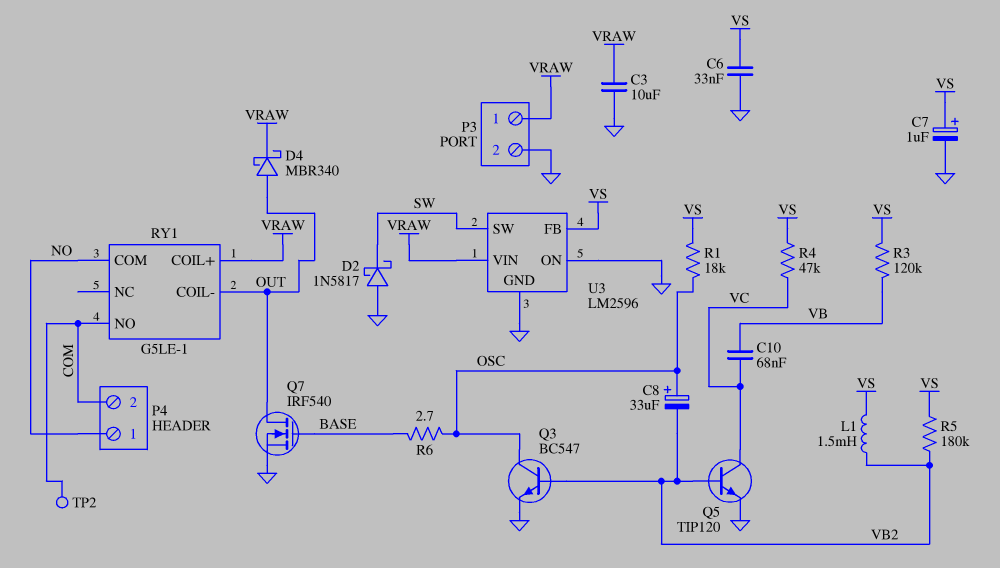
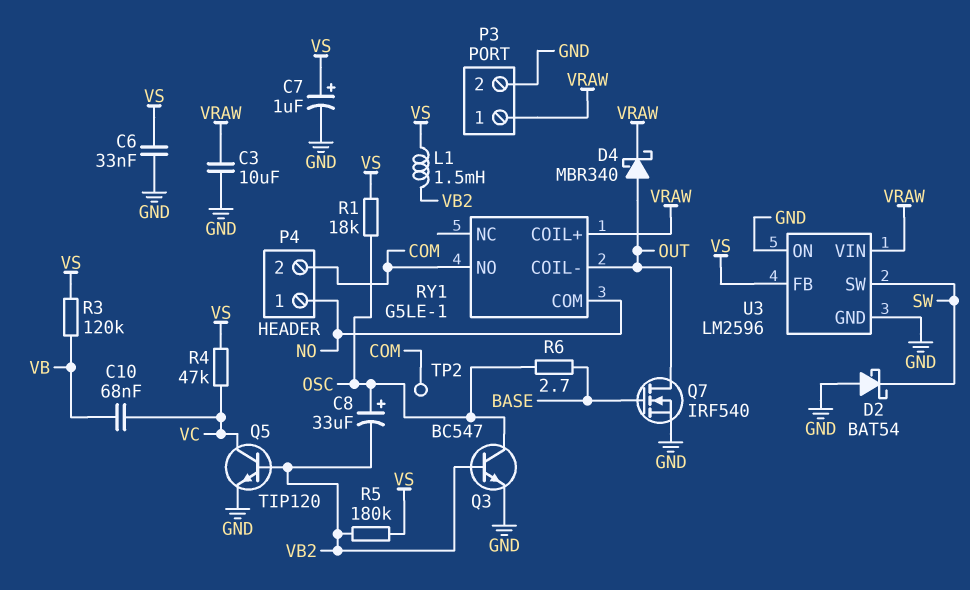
D2: schottky 1N5817 (A GND, K SW) -> schottky BAT54 (A GND, K SW)

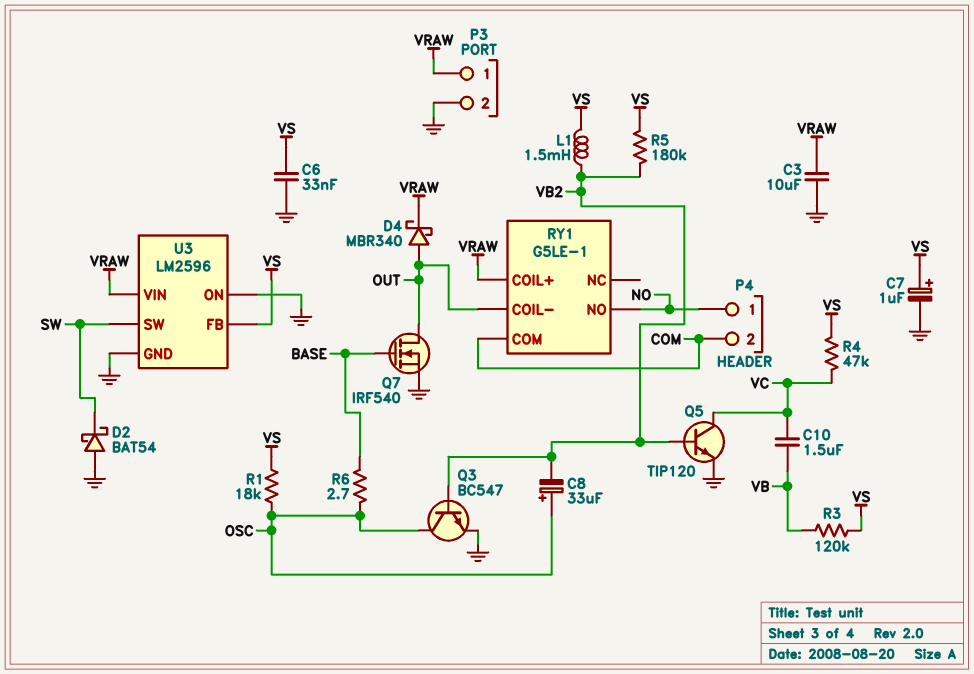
C10: 68nF (VB, VC) -> 1.5uF (VB, VC)
RY1 pin COM: NO -> COM
RY1 pin NO: COM -> NO
TP2: test point (COM) -> none

